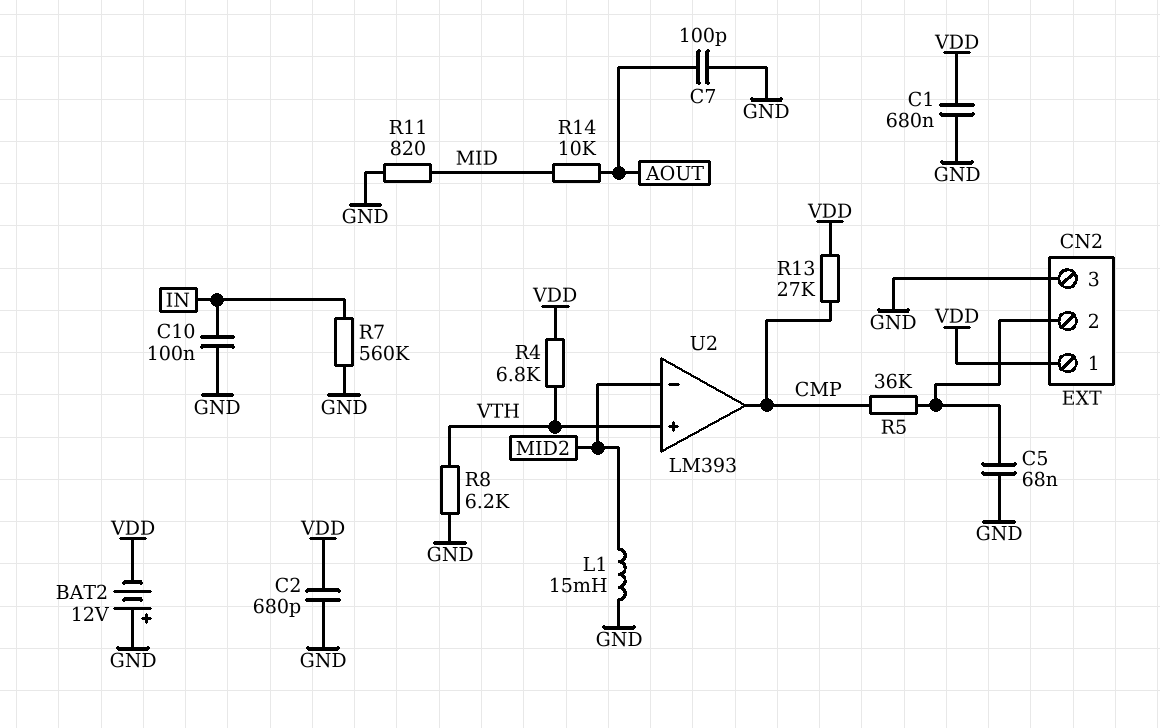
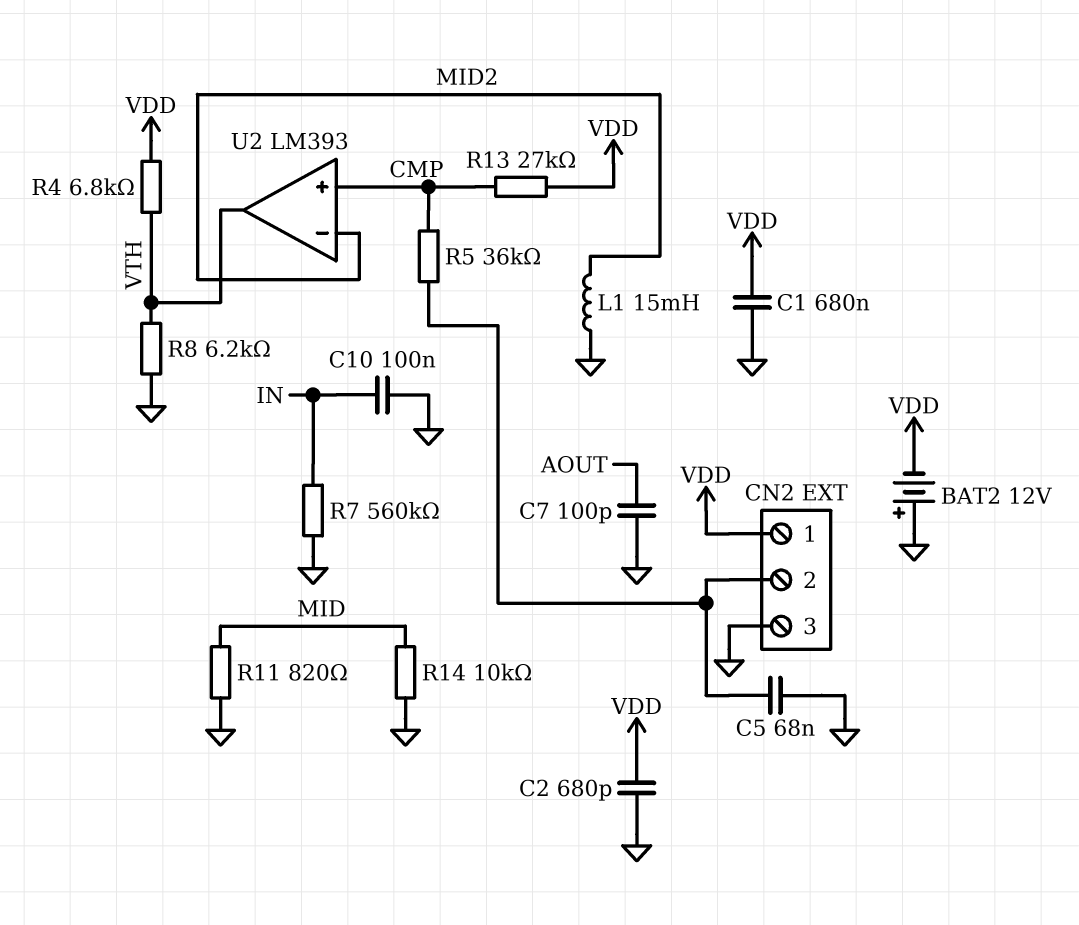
R14: 10k (AOUT, MID) -> 10k (GND, MID)
U2 pin in+: VTH -> CMP
U2 pin out: CMP -> VTH

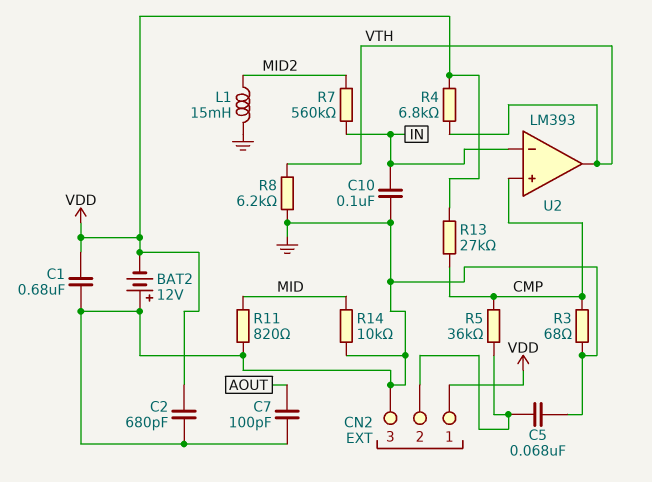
R3: none -> 68 (CMP, GND)
R7: 560k (GND, IN) -> 560k (IN, MID2)
U2 pin in-: MID2 -> IN

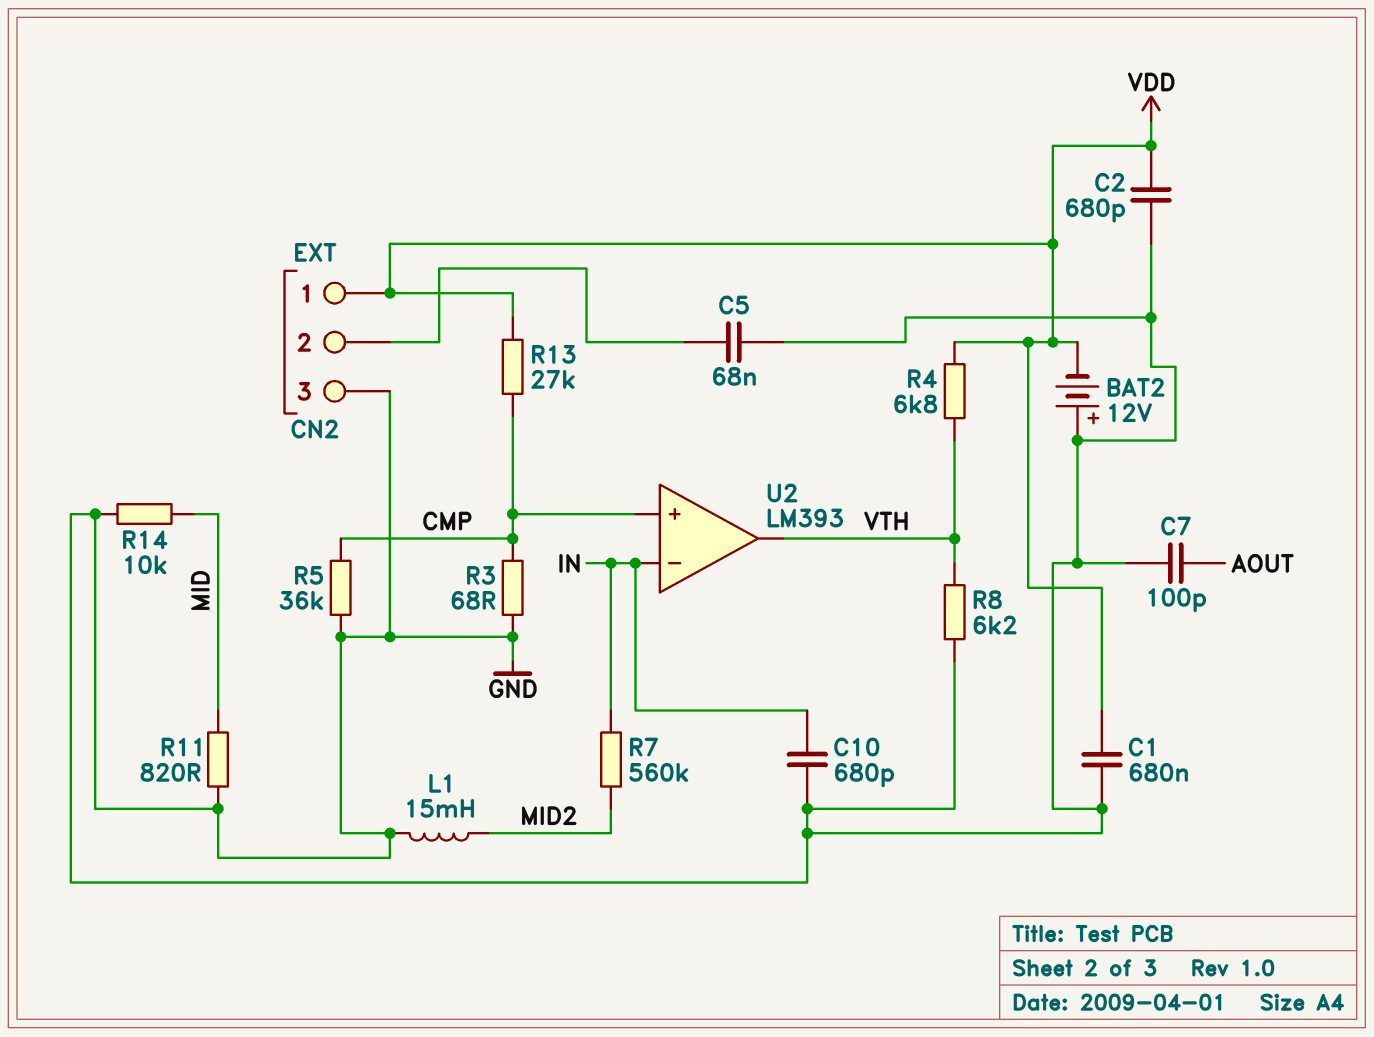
C10: 100nF (GND, IN) -> 680pF (GND, IN)
R5: 36k (CMP, CN2/2) -> 36k (CMP, GND)

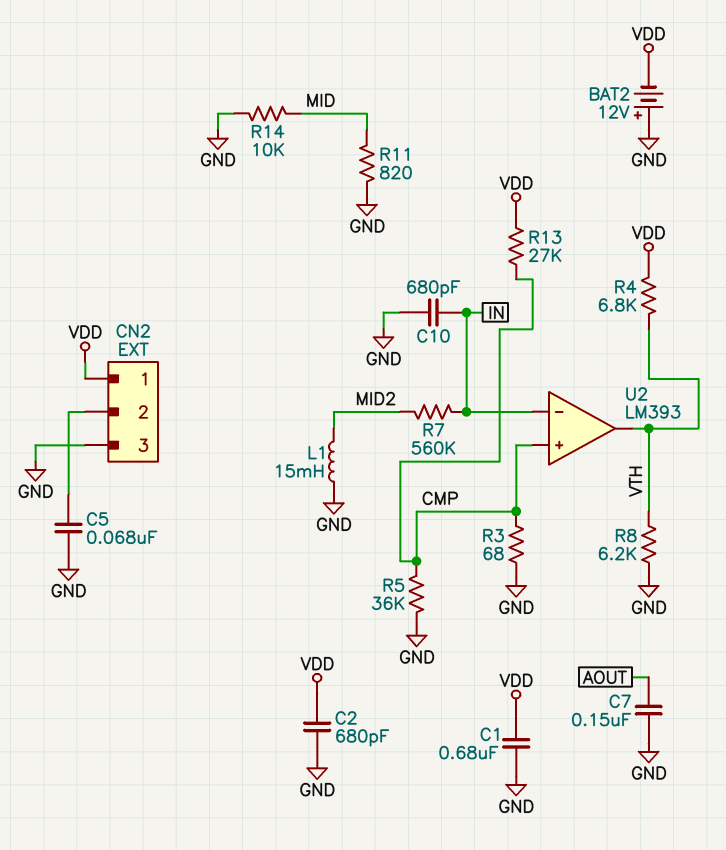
C7: 100pF (AOUT, GND) -> 150nF (AOUT, GND)

